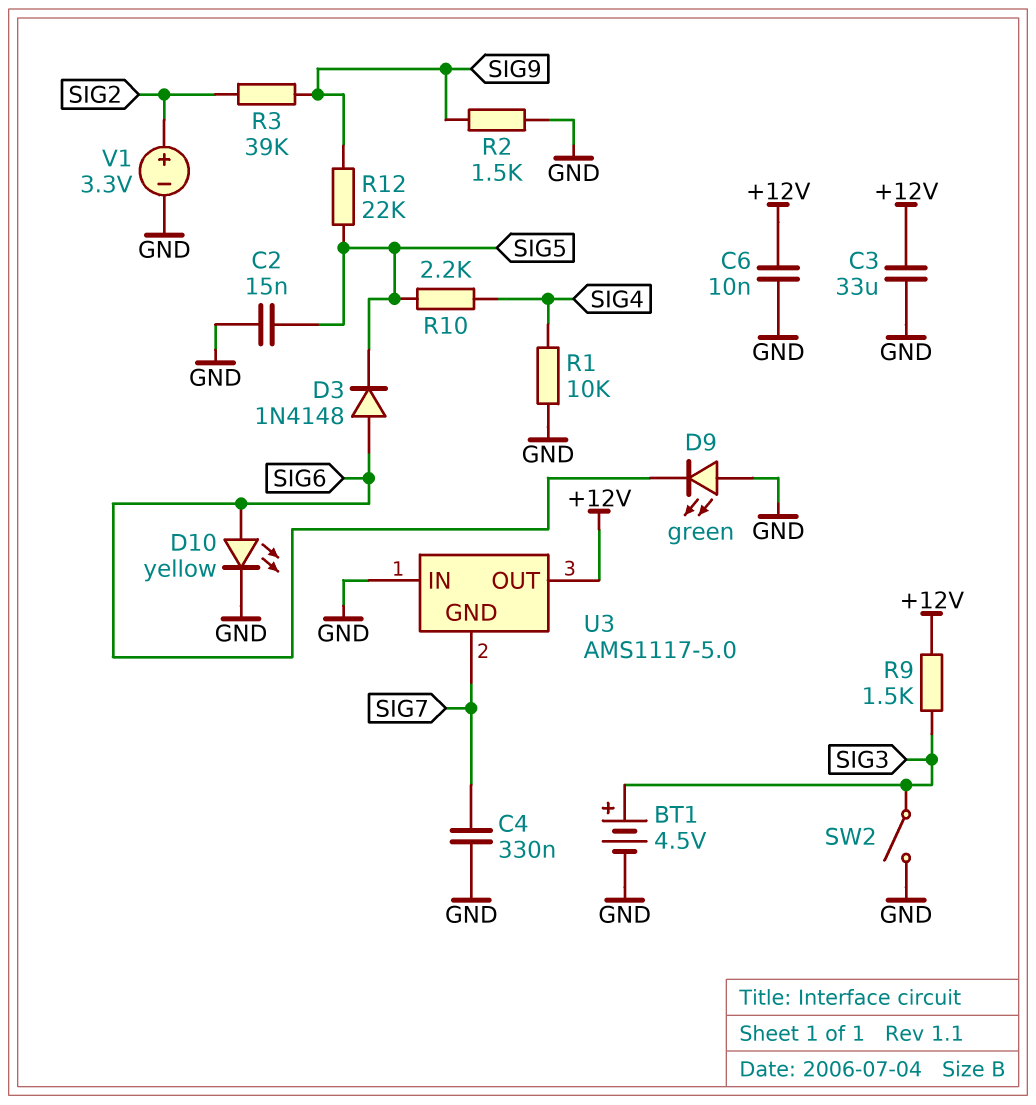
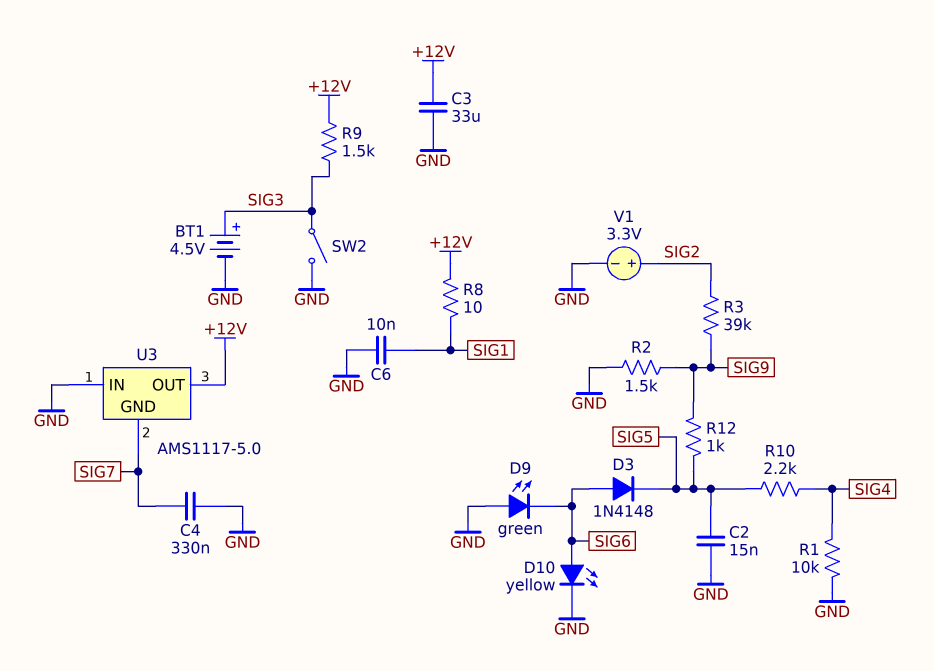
C6: 10nF (+12V, GND) -> 10nF (GND, SIG1)
R8: none -> 10 (+12V, SIG1)
R12: 22k (SIG5, SIG9) -> 1k (SIG5, SIG9)

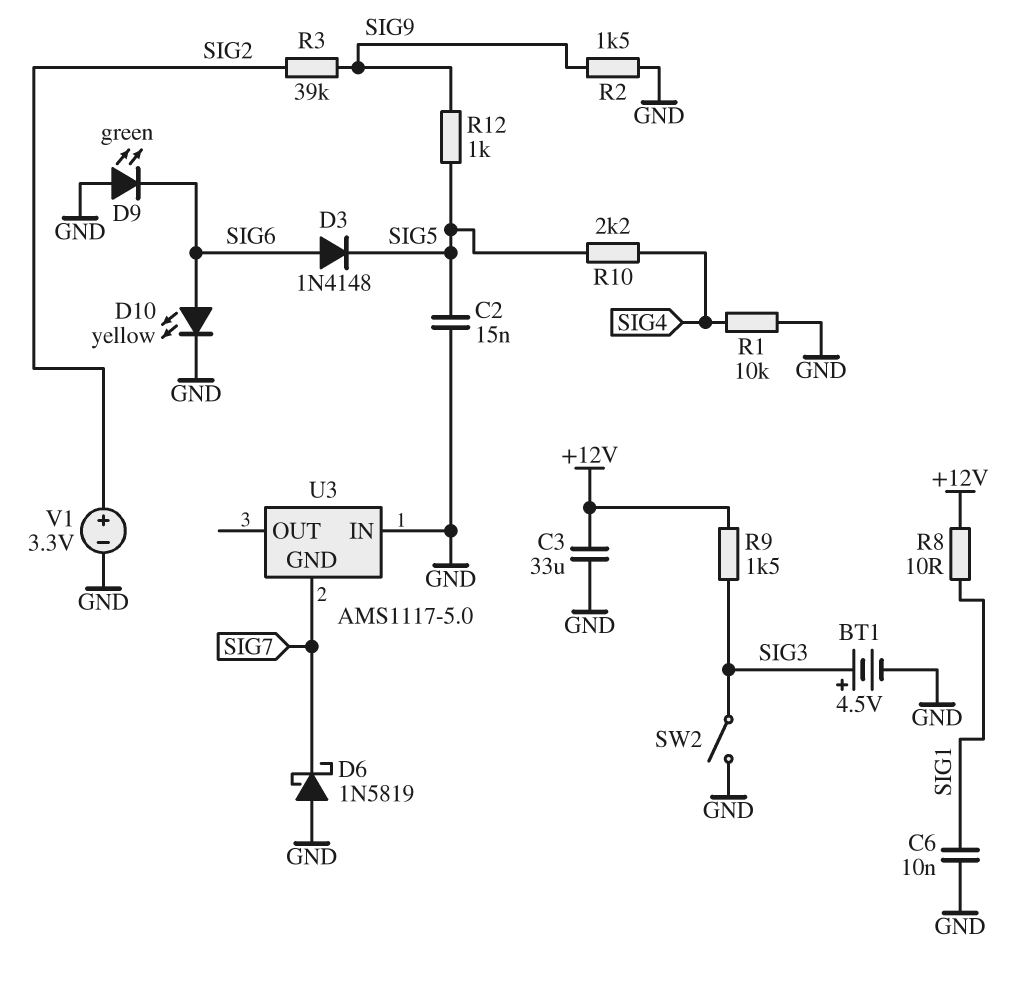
C4: 330nF (GND, SIG7) -> none
D6: none -> schottky 1N5819 (A GND, K SIG7)
U3 pin OUT: +12V -> none

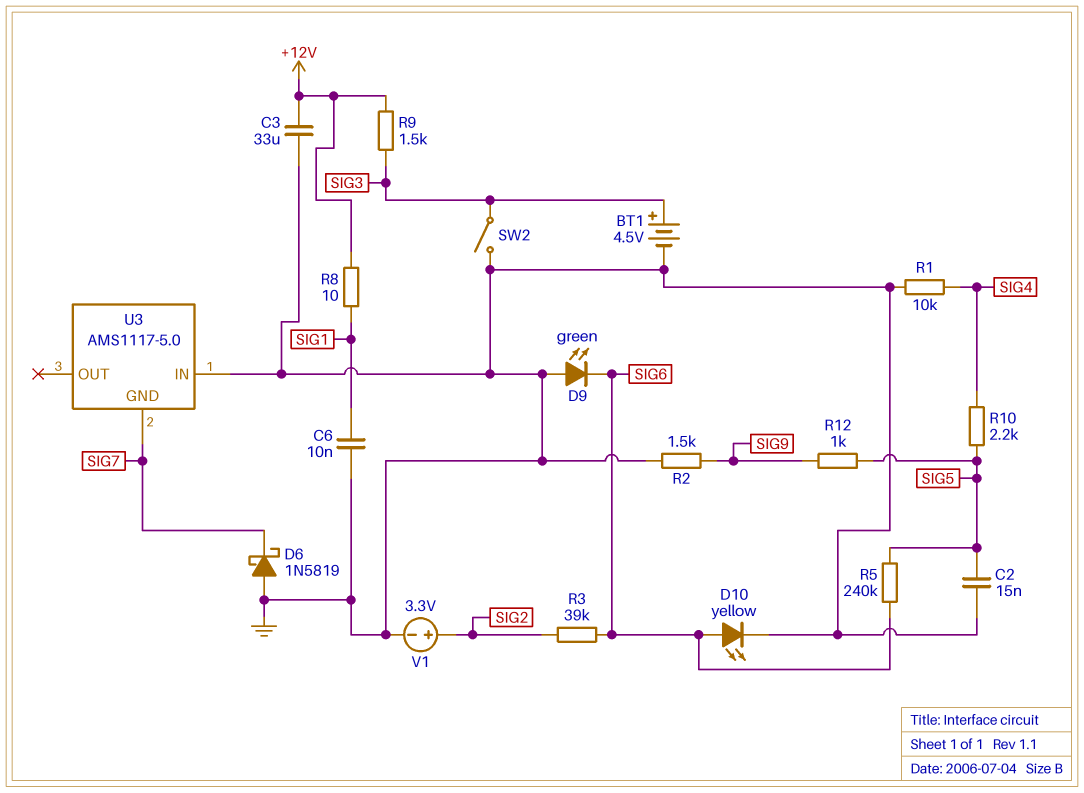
D3: diode 1N4148 (A SIG6, K SIG5) -> none
R3: 39k (SIG2, SIG9) -> 39k (SIG2, SIG6)
R5: none -> 240k (SIG5, SIG6)

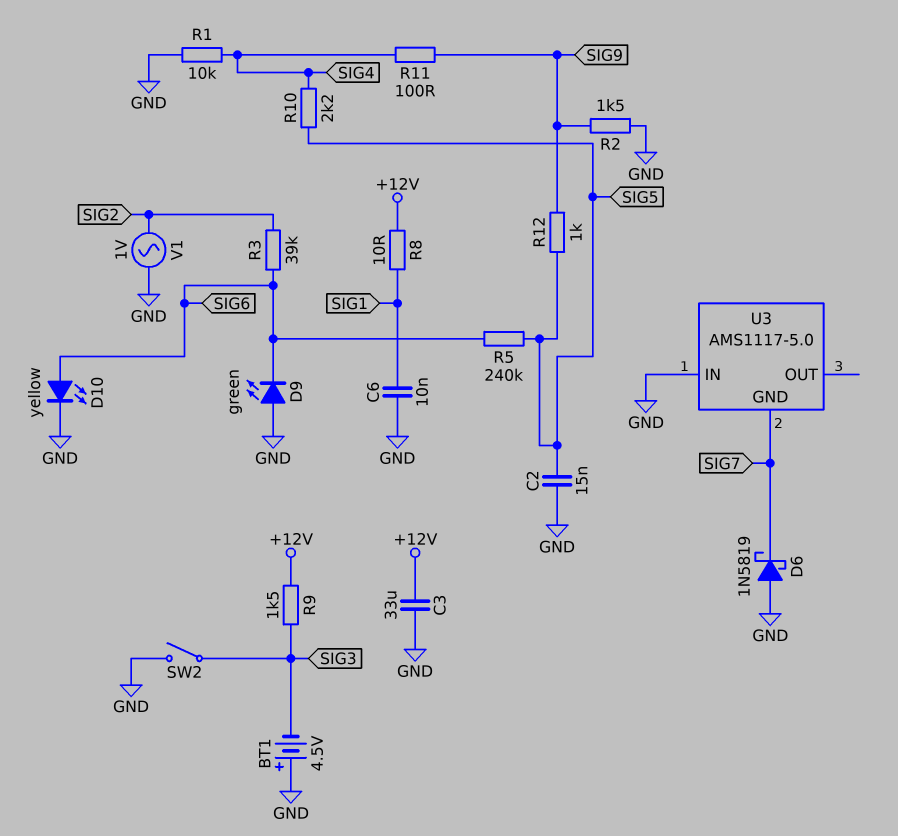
BT1: 4.5V (plus SIG3, minus GND) -> 4.5V (plus GND, minus SIG3)
R11: none -> 100 (SIG4, SIG9)
V1: 3.3V (plus SIG2, minus GND) -> AC 1V (GND, SIG2)

